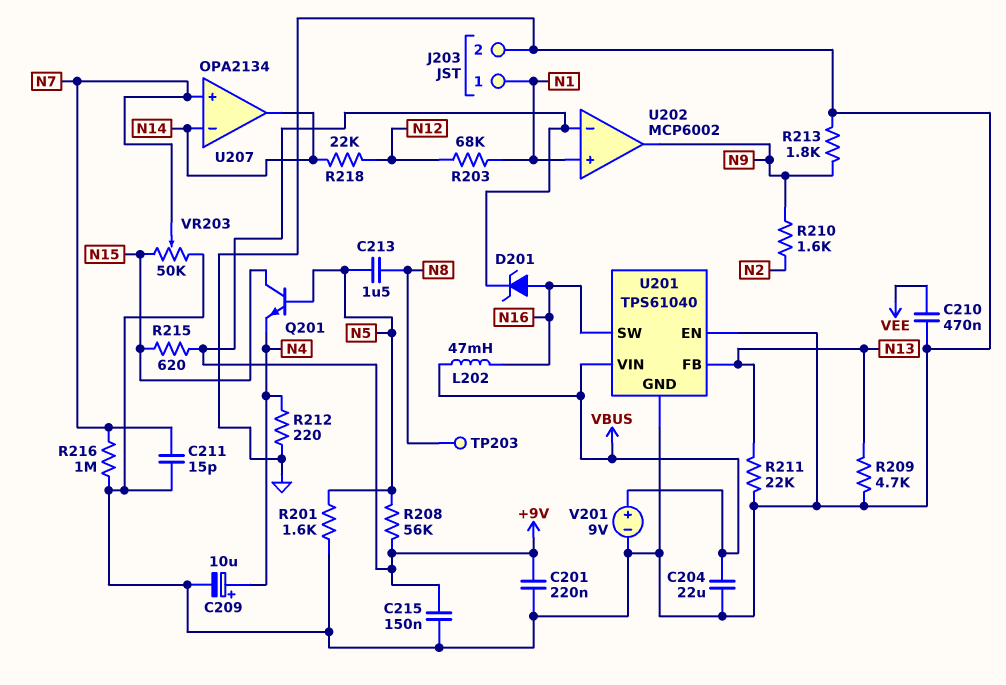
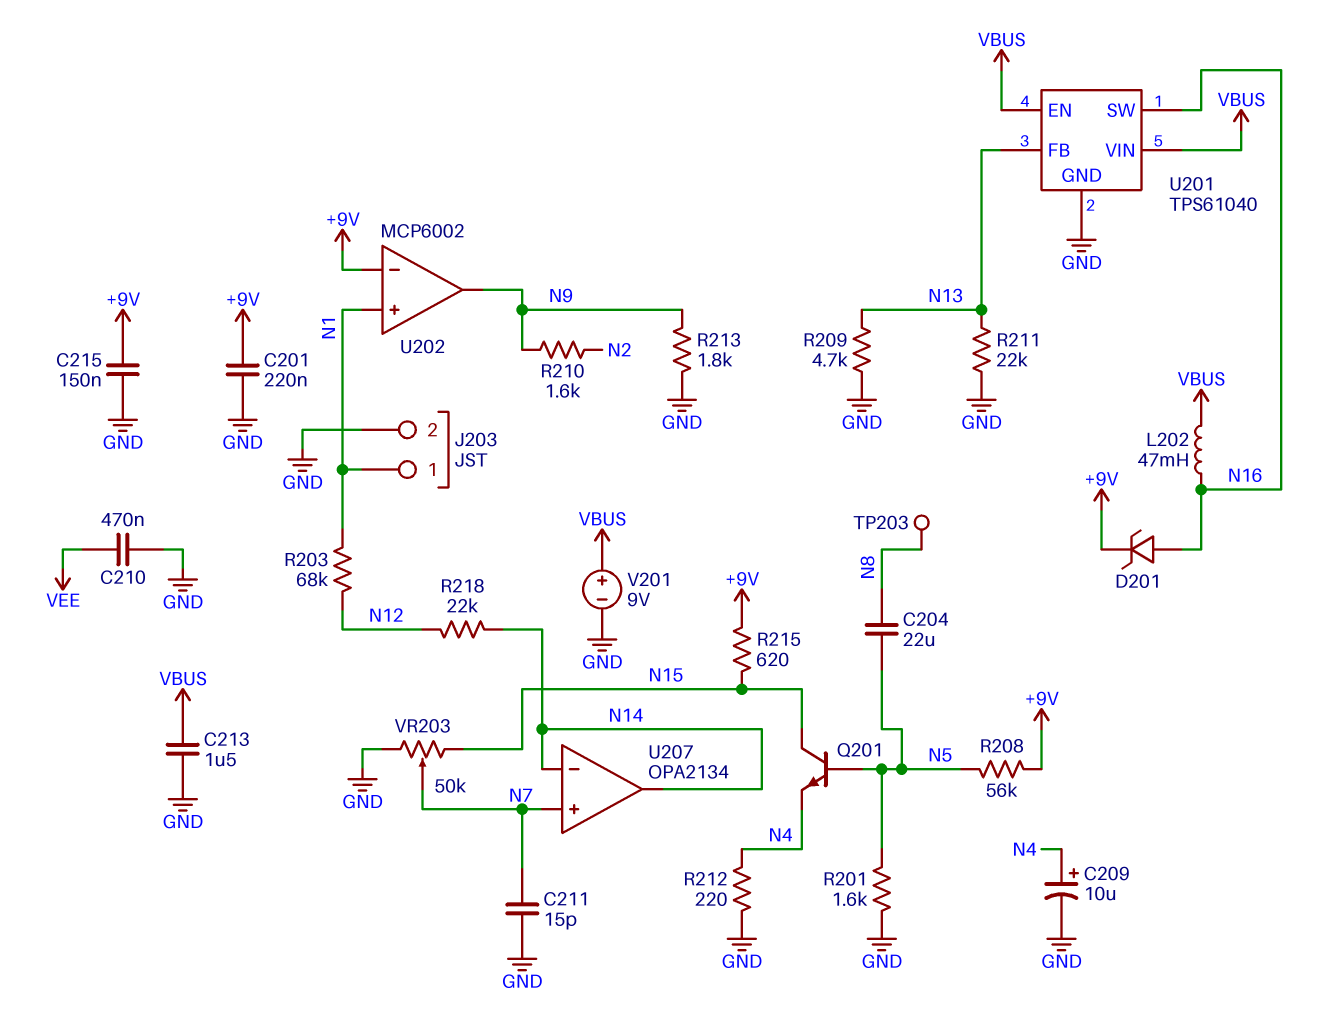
C204: 22uF (GND, VBUS) -> 22uF (N5, N8)
C213: 1.5uF (N5, N8) -> 1.5uF (GND, VBUS)
R216: 1M (GND, N7) -> none
U201 pin EN: GND -> VBUS

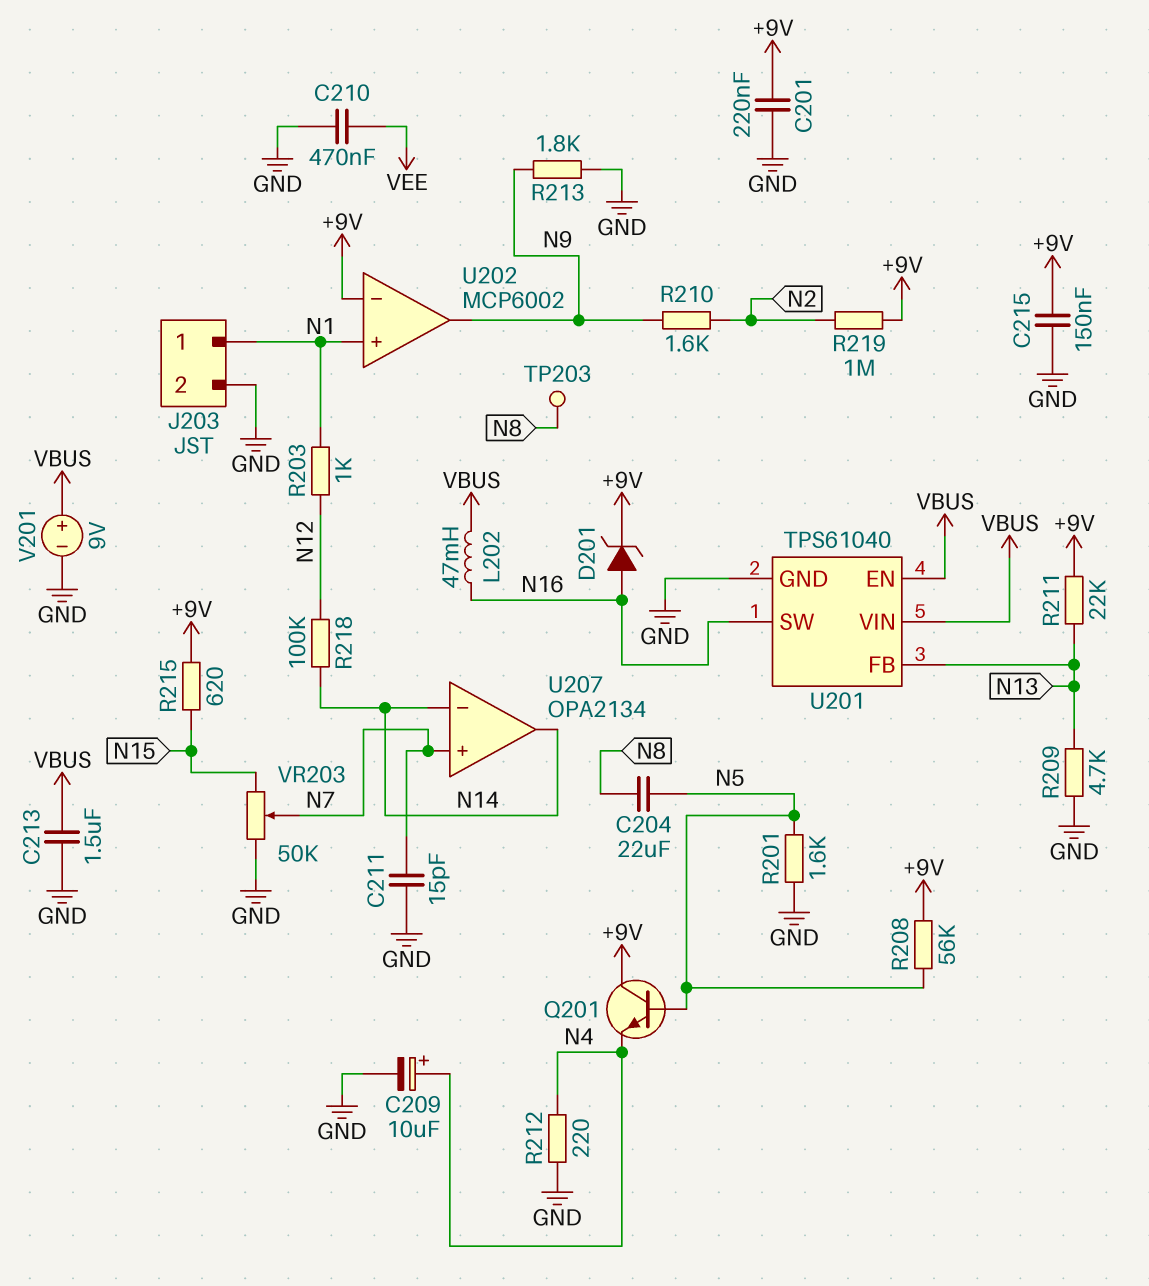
Q201: NPN (B N5, C N15, E N4) -> NPN (B N5, C +9V, E N4)
R203: 68k (N1, N12) -> 1k (N1, N12)
R211: 22k (GND, N13) -> 22k (+9V, N13)
R218: 22k (N12, N14) -> 100k (N12, N14)
R219: none -> 1M (+9V, N2)

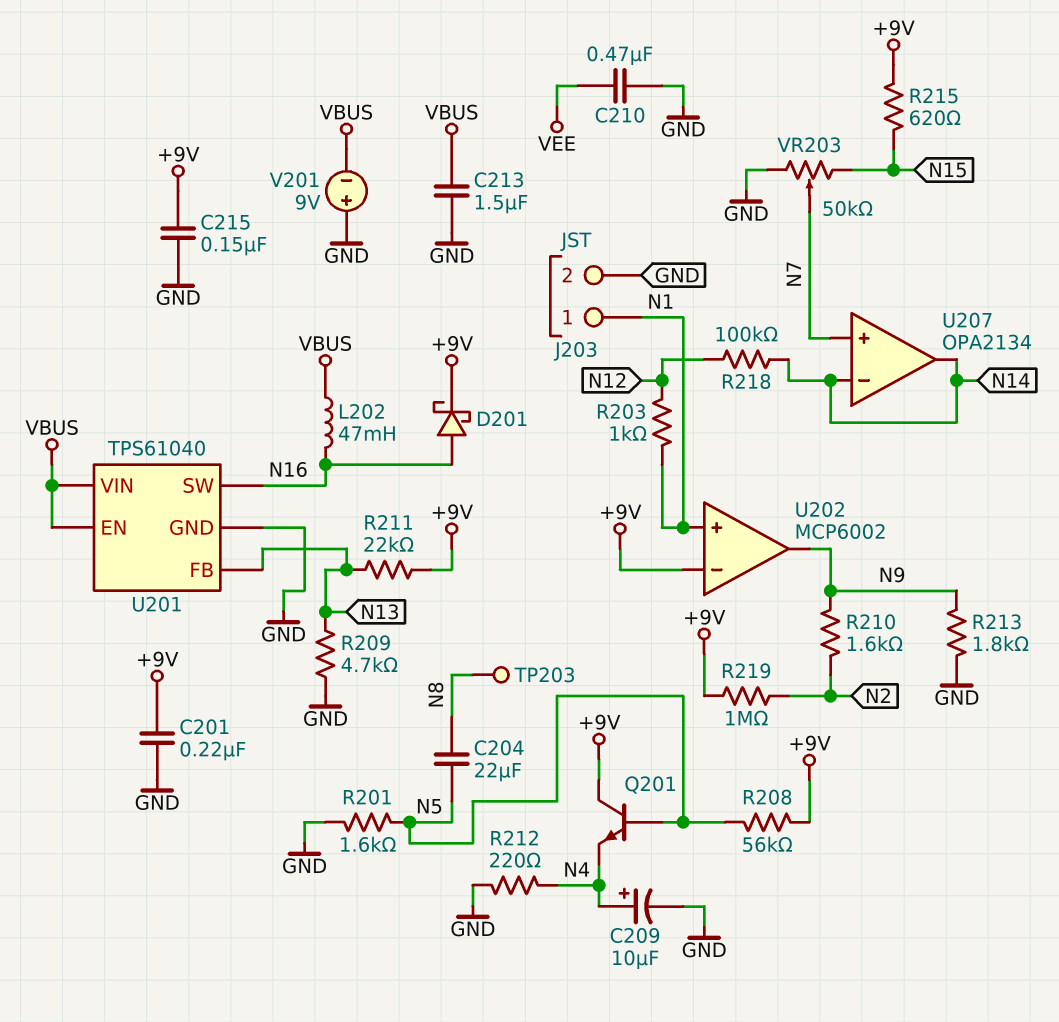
C211: 15pF (GND, N7) -> none
D201: zener (A N16, K +9V) -> schottky (A N16, K +9V)
V201: 9V (plus VBUS, minus GND) -> 9V (plus GND, minus VBUS)

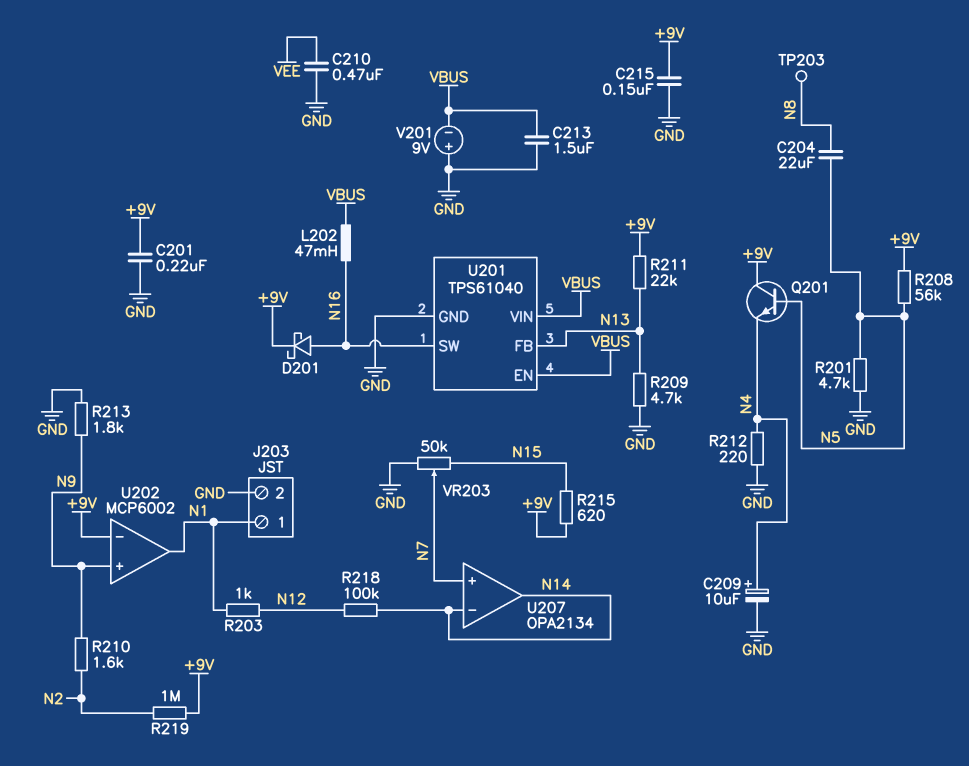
R201: 1.6k (GND, N5) -> 4.7k (GND, N5)
U202 pin in+: N1 -> N9
U202 pin out: N9 -> N1

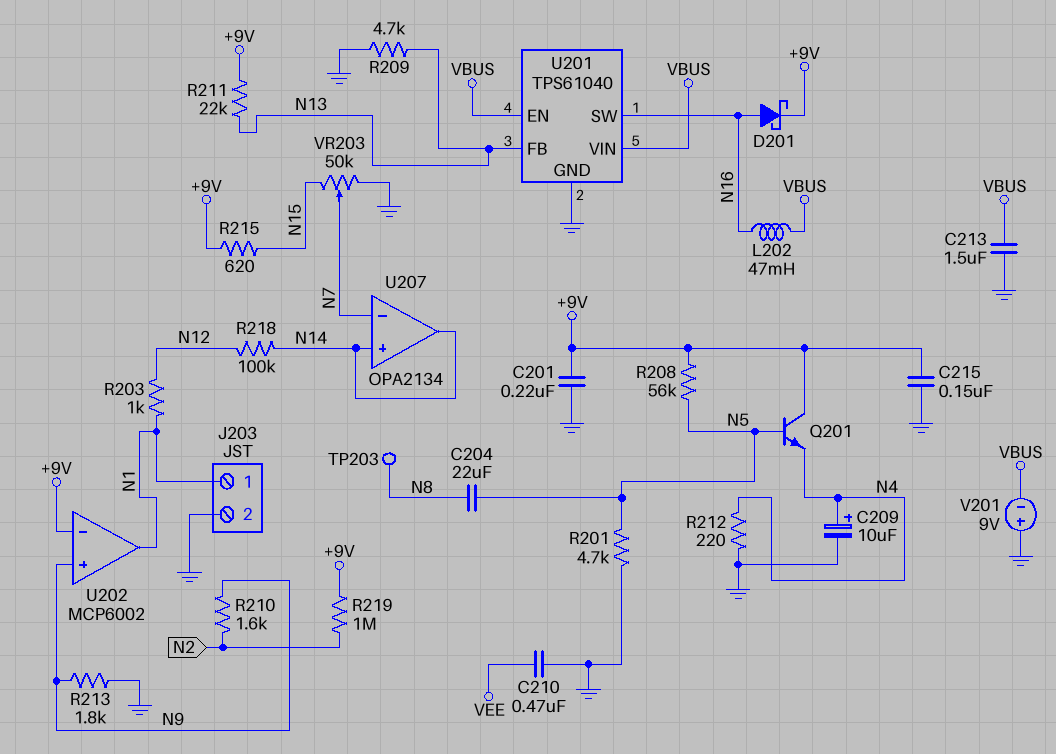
U207 pin in+: N7 -> N14
U207 pin in-: N14 -> N7

